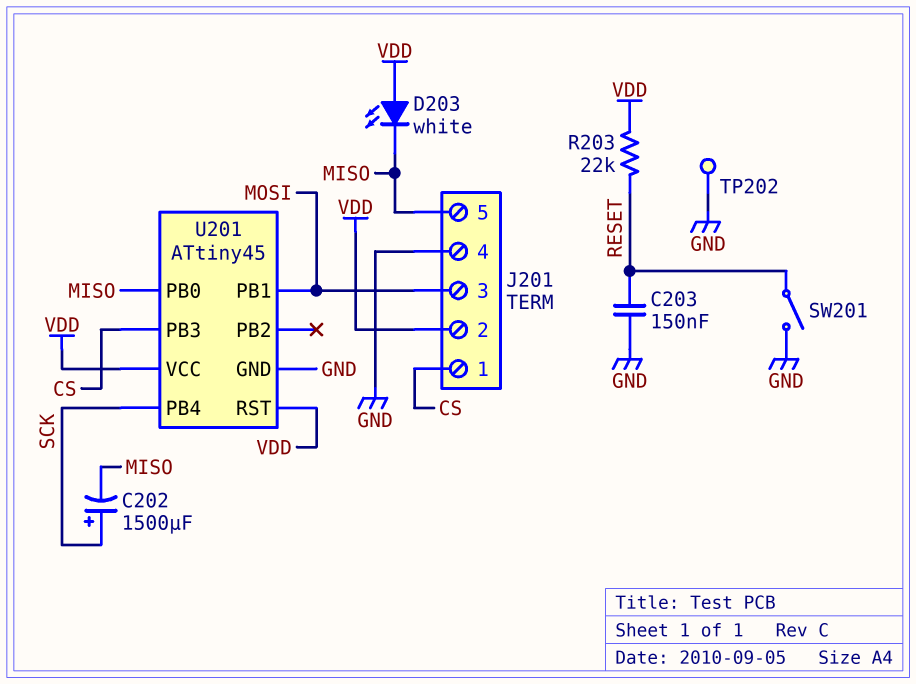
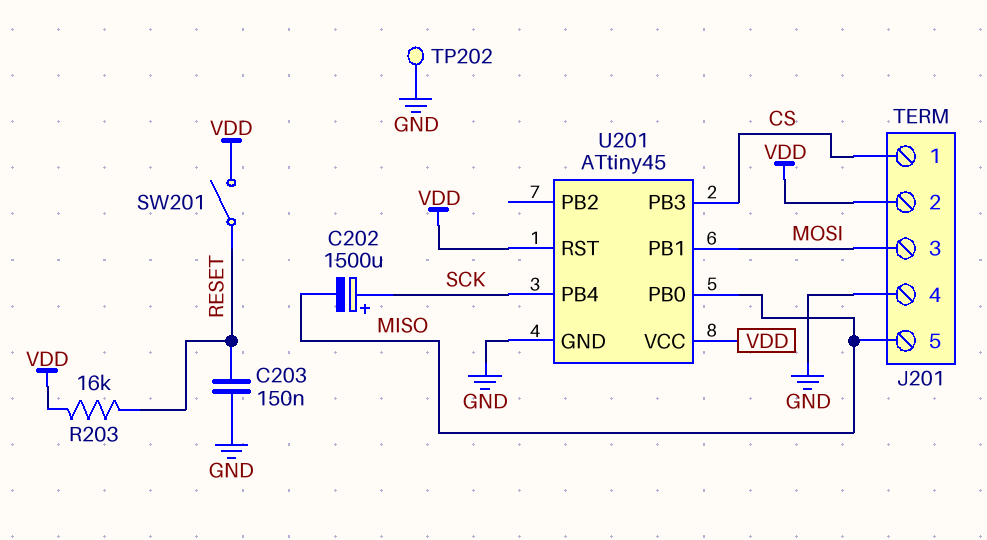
D203: LED white (A VDD, K MISO) -> none
R203: 22k (RESET, VDD) -> 16k (RESET, VDD)
SW201: switch (GND, RESET) -> switch (RESET, VDD)

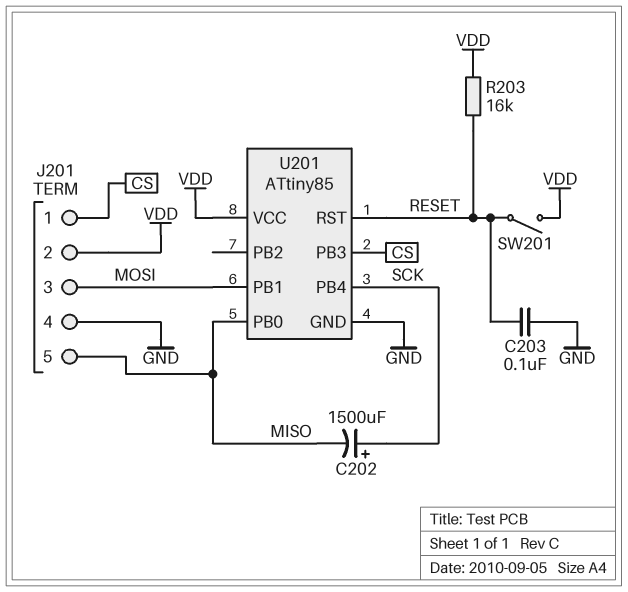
C203: 150nF (GND, RESET) -> 100nF (GND, RESET)
TP202: test point (GND) -> none
U201: ATtiny45 -> ATtiny85
U201 pin RST: VDD -> RESET

